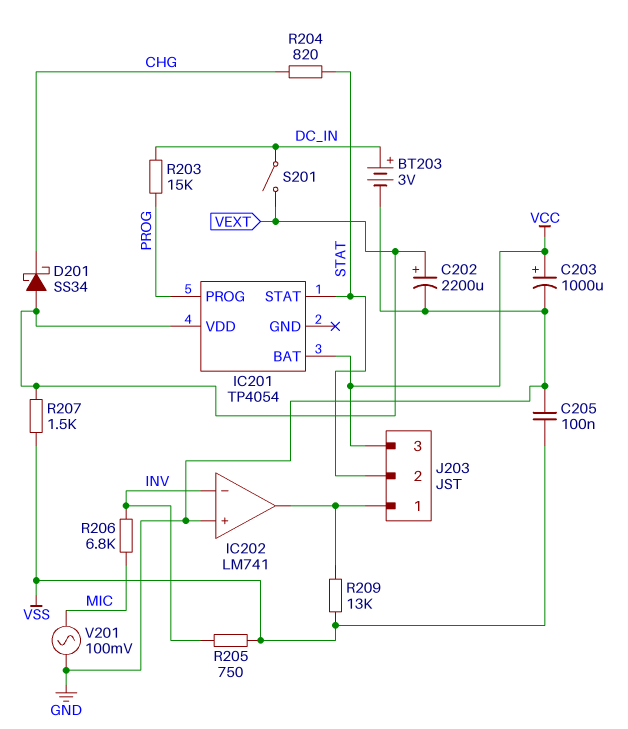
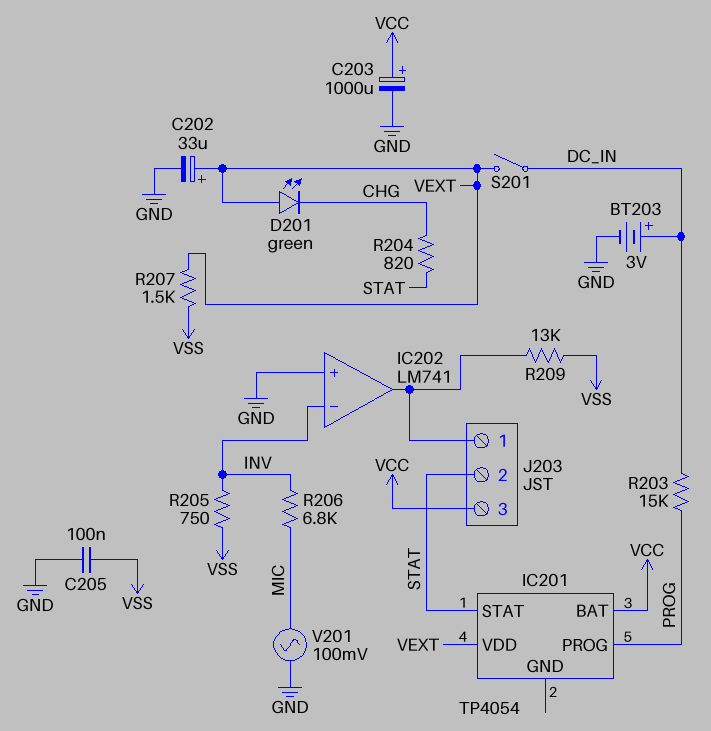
C202: 2200uF (plus VEXT, minus GND) -> 33uF (plus VEXT, minus GND)
D201: schottky SS34 (A VEXT, K CHG) -> LED green (A VEXT, K CHG)

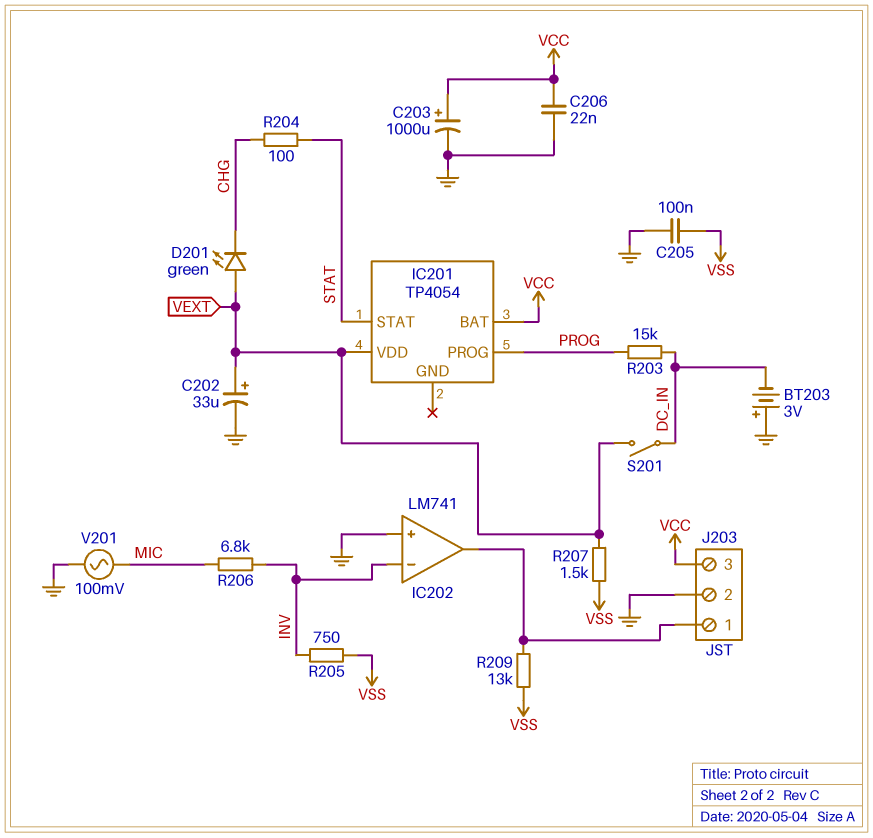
BT203: 3V (plus DC_IN, minus GND) -> 3V (plus GND, minus DC_IN)
C206: none -> 22nF (GND, VCC)
J203 pin 2: STAT -> GND
R204: 820 (CHG, STAT) -> 100 (CHG, STAT)

